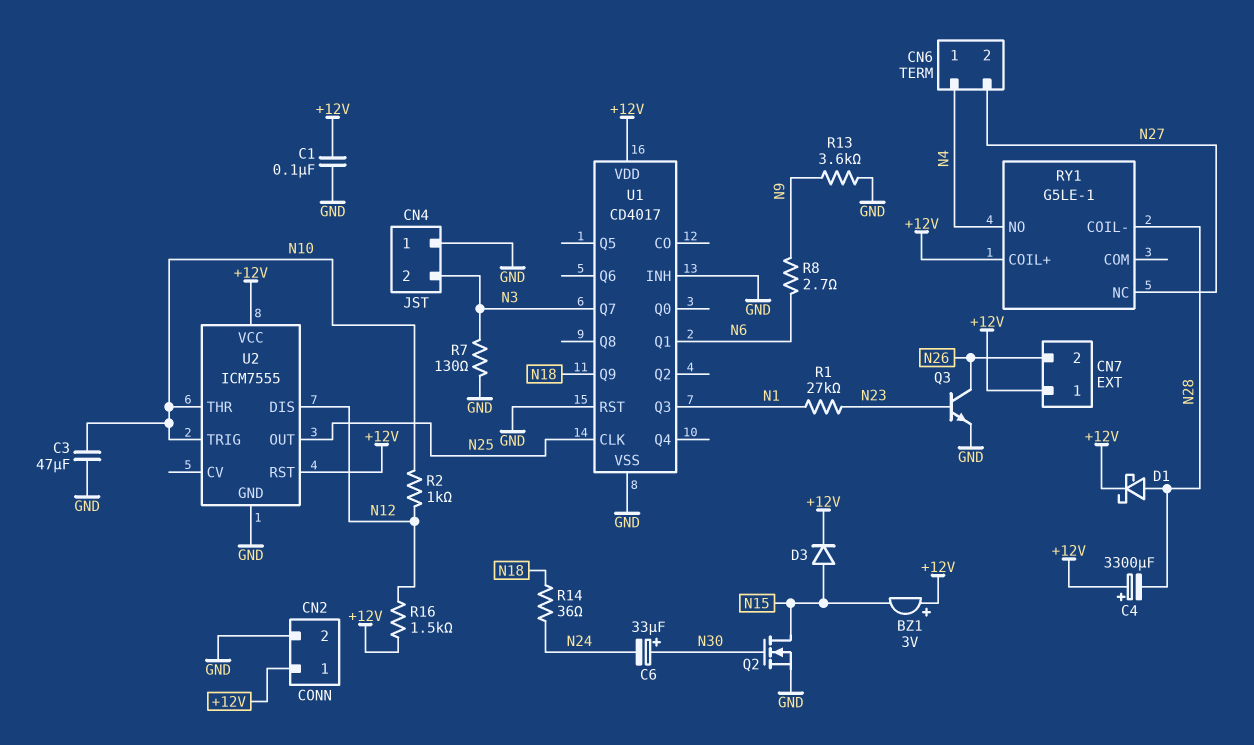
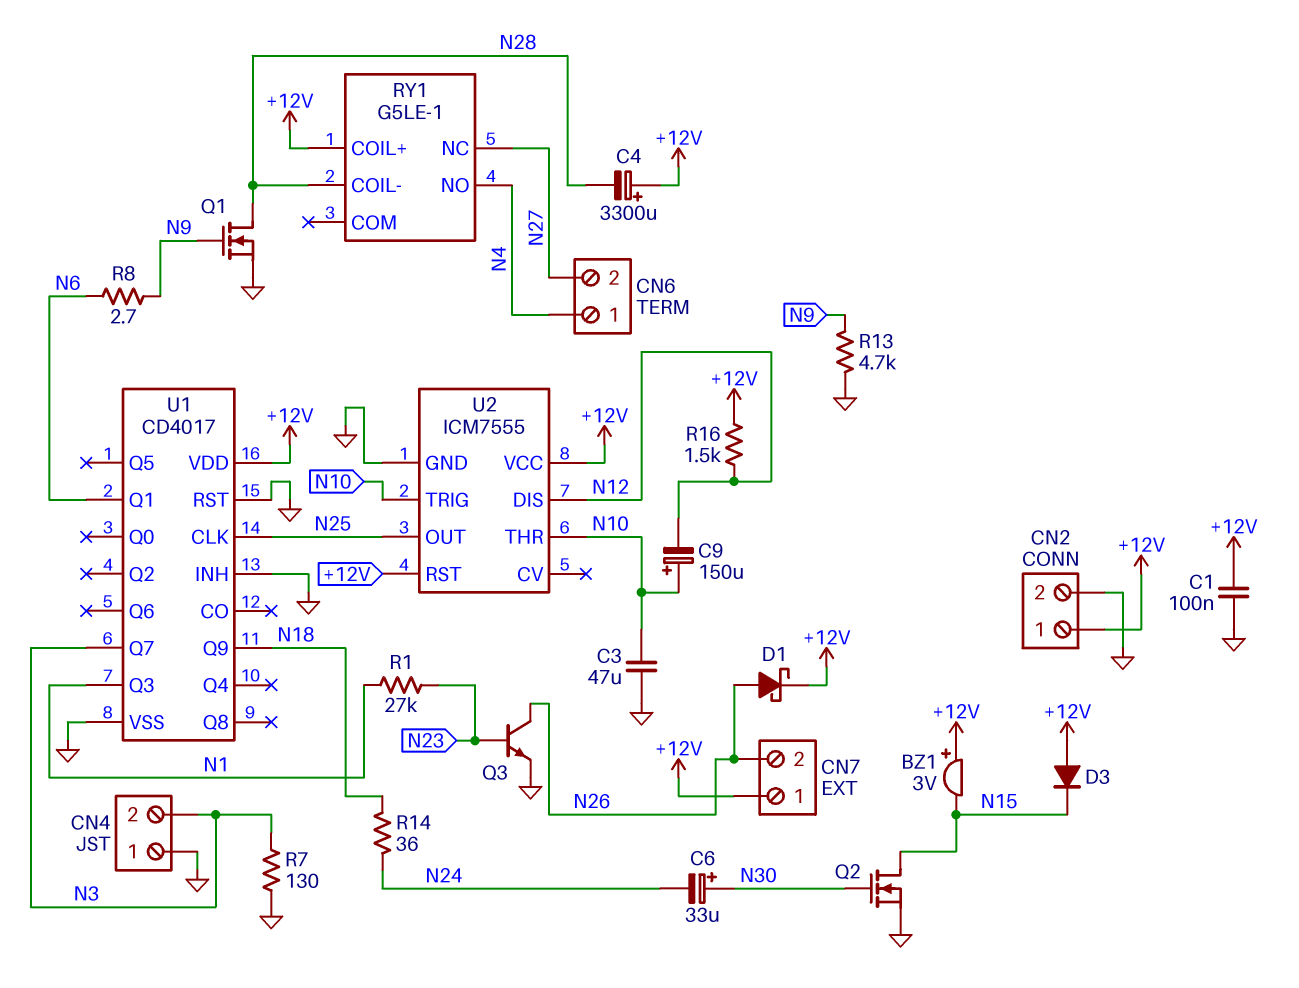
C9: none -> 150uF (plus N10, minus N12)
D1: schottky (A N28, K +12V) -> schottky (A N26, K +12V)
D3: diode (A N15, K +12V) -> diode (A +12V, K N15)
Q1: none -> NMOS (G N9, D N28, S GND)
R2: 1k (N10, N12) -> none
R13: 3.6k (GND, N9) -> 4.7k (GND, N9)

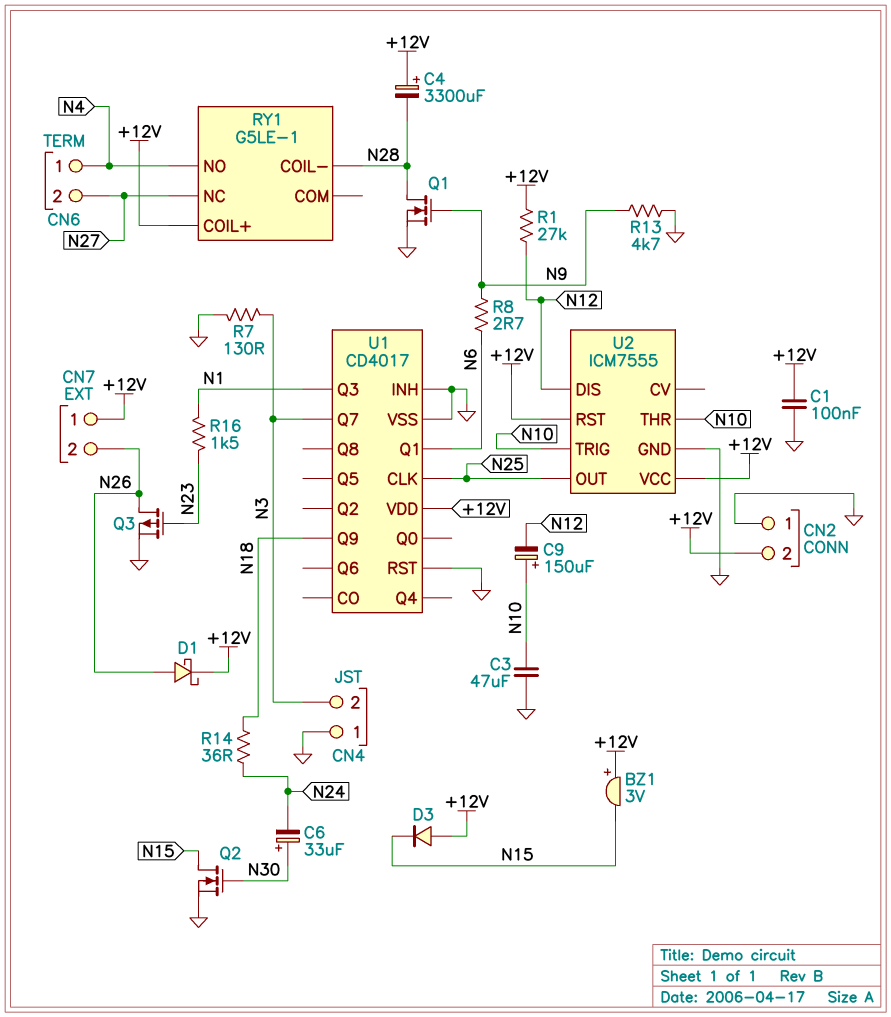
CN2 pin 1: +12V -> GND
CN2 pin 2: GND -> +12V
Q3: NPN (B N23, C N26, E GND) -> PMOS (G N23, D N26, S GND)
R1: 27k (N1, N23) -> 27k (+12V, N12)
R16: 1.5k (+12V, N12) -> 1.5k (N1, N23)

